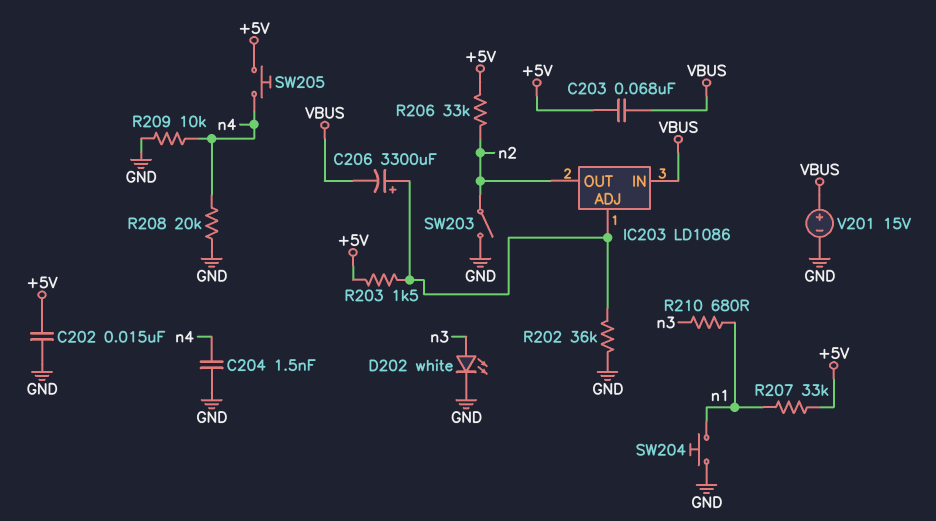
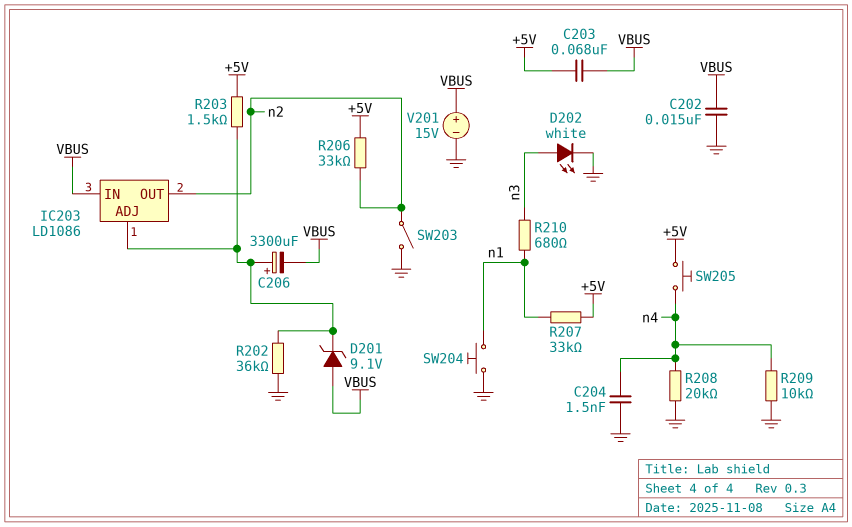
C202: 15nF (+5V, GND) -> 15nF (GND, VBUS)
D201: none -> zener 9.1V (A VBUS, K IC203/ADJ)

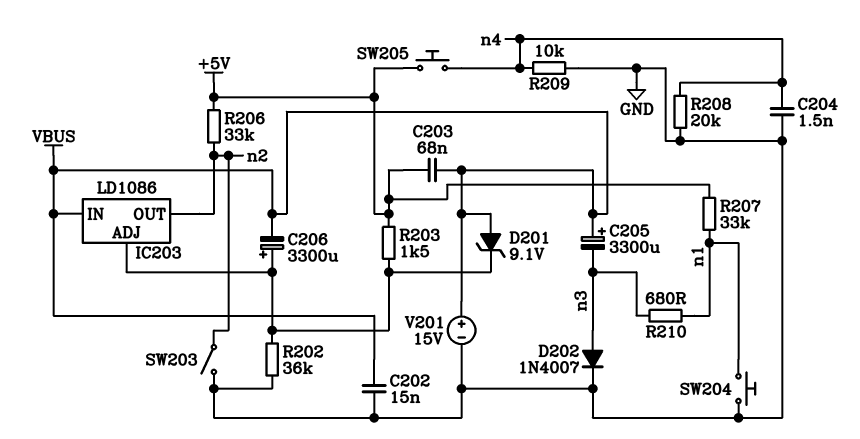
C205: none -> 3300uF (plus VBUS, minus n3)
D202: LED white (A n3, K GND) -> diode 1N4007 (A n3, K GND)

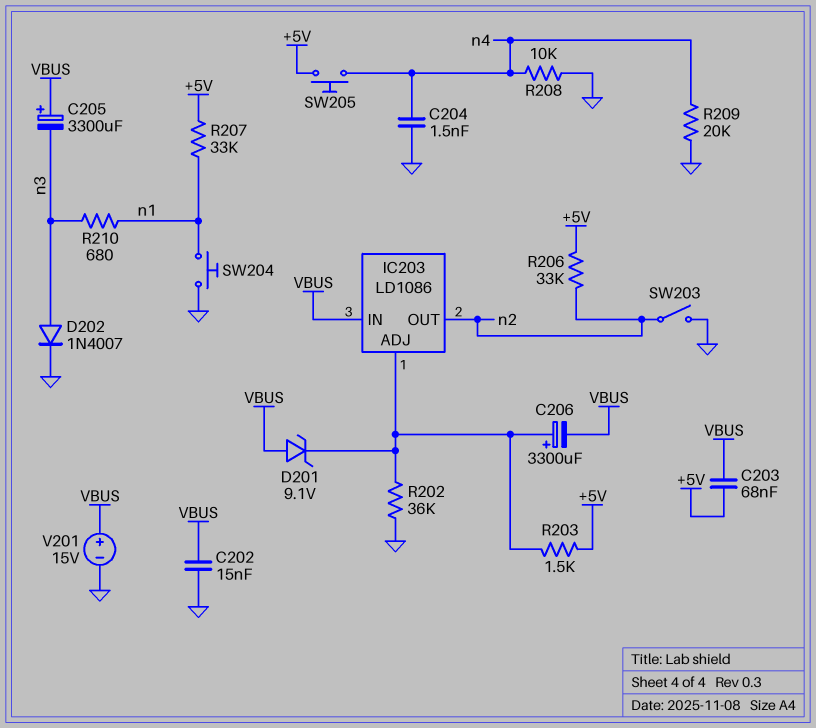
R208: 20k (GND, n4) -> 10k (GND, n4)
R209: 10k (GND, n4) -> 20k (GND, n4)

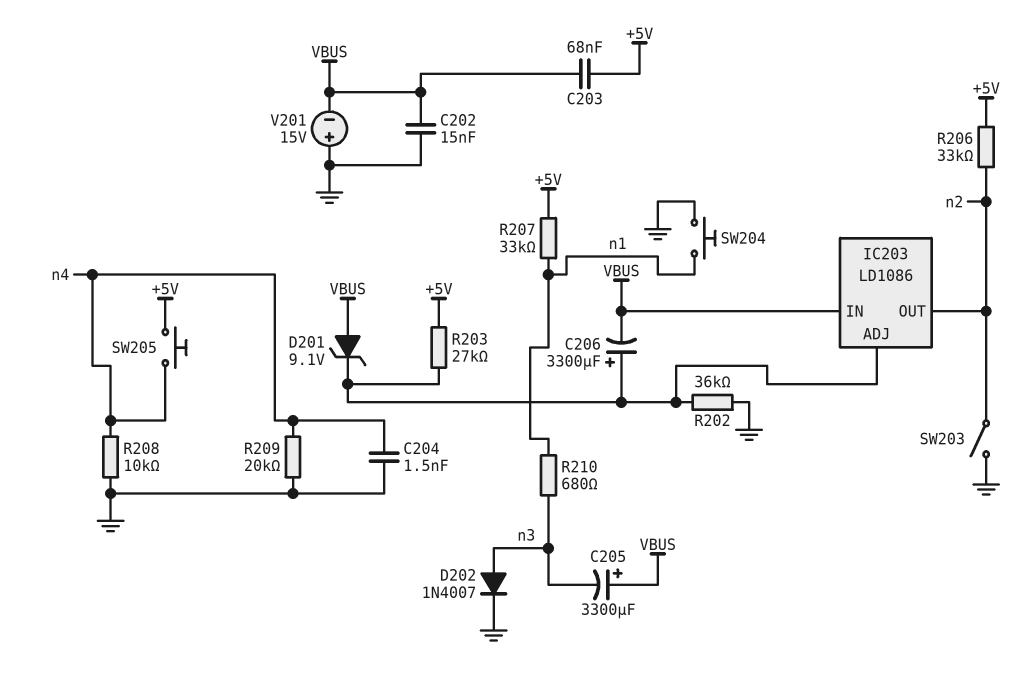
R203: 1.5k (+5V, IC203/ADJ) -> 27k (+5V, IC203/ADJ)
V201: 15V (plus VBUS, minus GND) -> 15V (plus GND, minus VBUS)

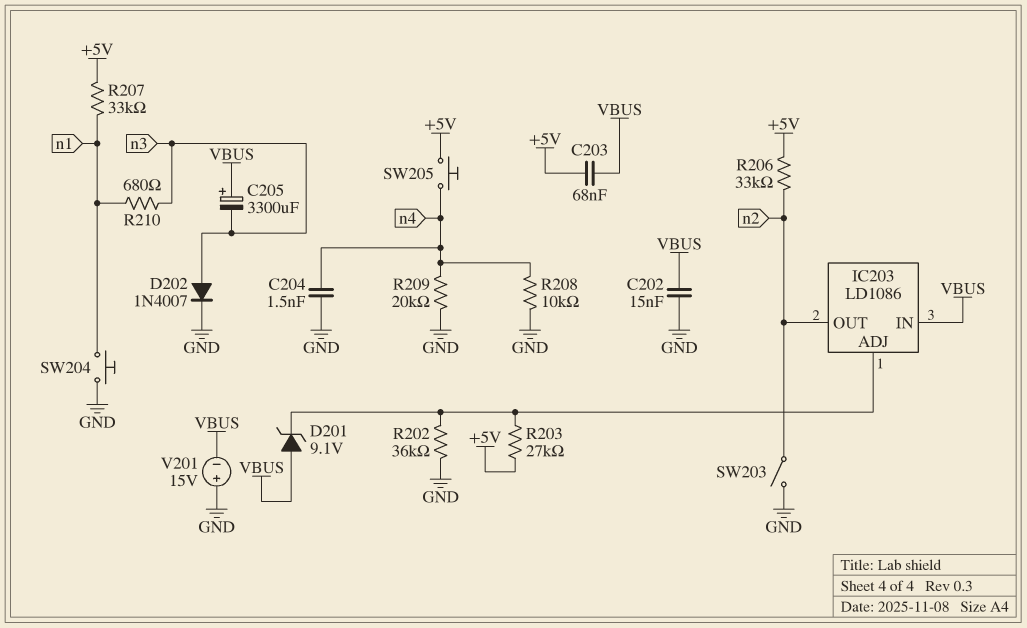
C206: 3300uF (plus IC203/ADJ, minus VBUS) -> none

